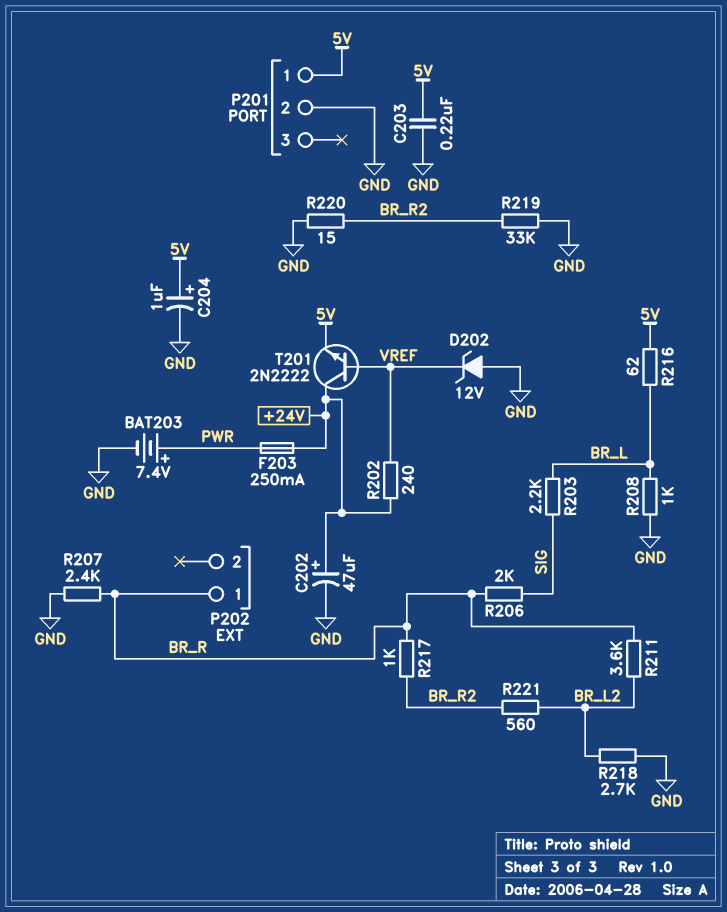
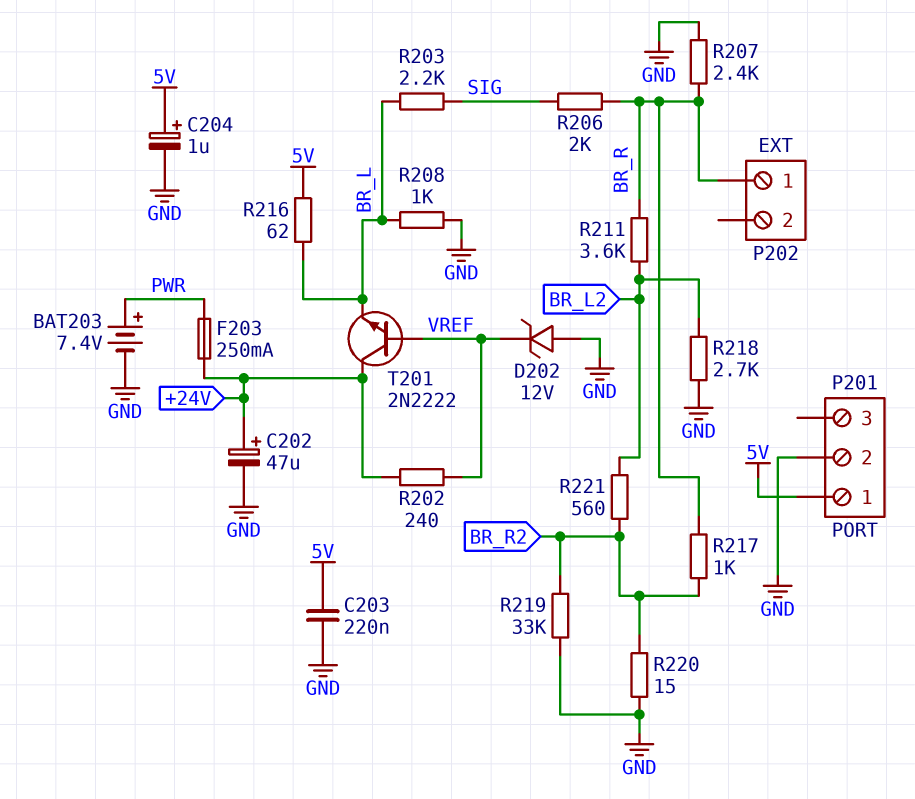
T201: NPN 2N2222 (B VREF, C +24V, E 5V) -> NPN 2N2222 (B VREF, C +24V, E BR_L)

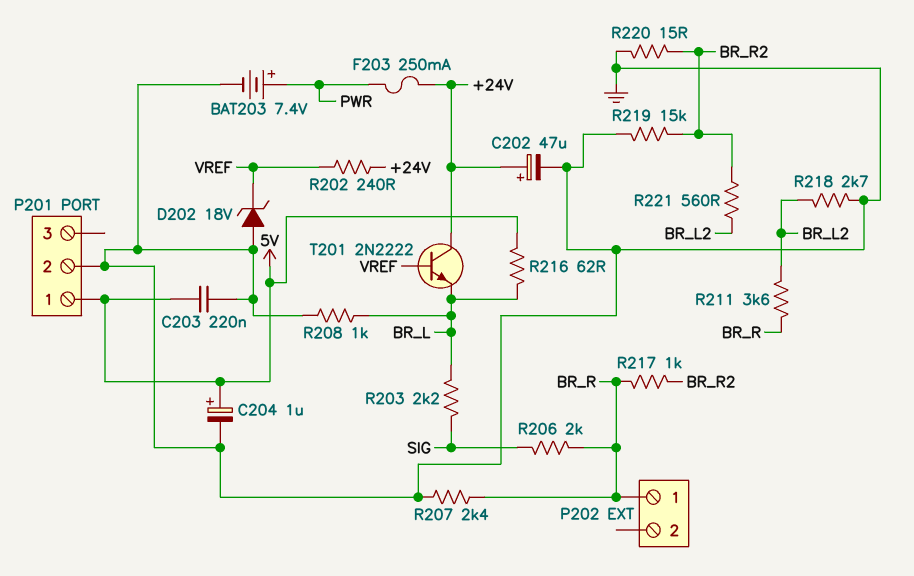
D202: zener 12V (A GND, K VREF) -> zener 18V (A GND, K VREF)
R219: 33k (BR_R2, GND) -> 15k (BR_R2, GND)

